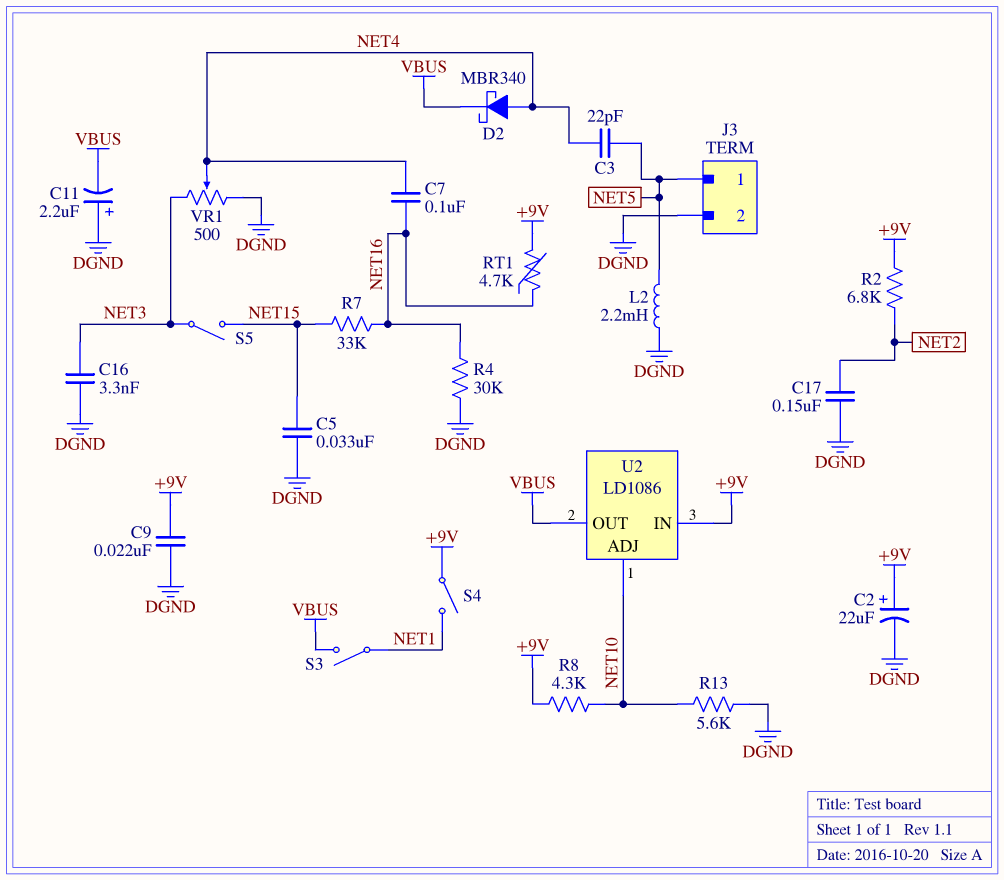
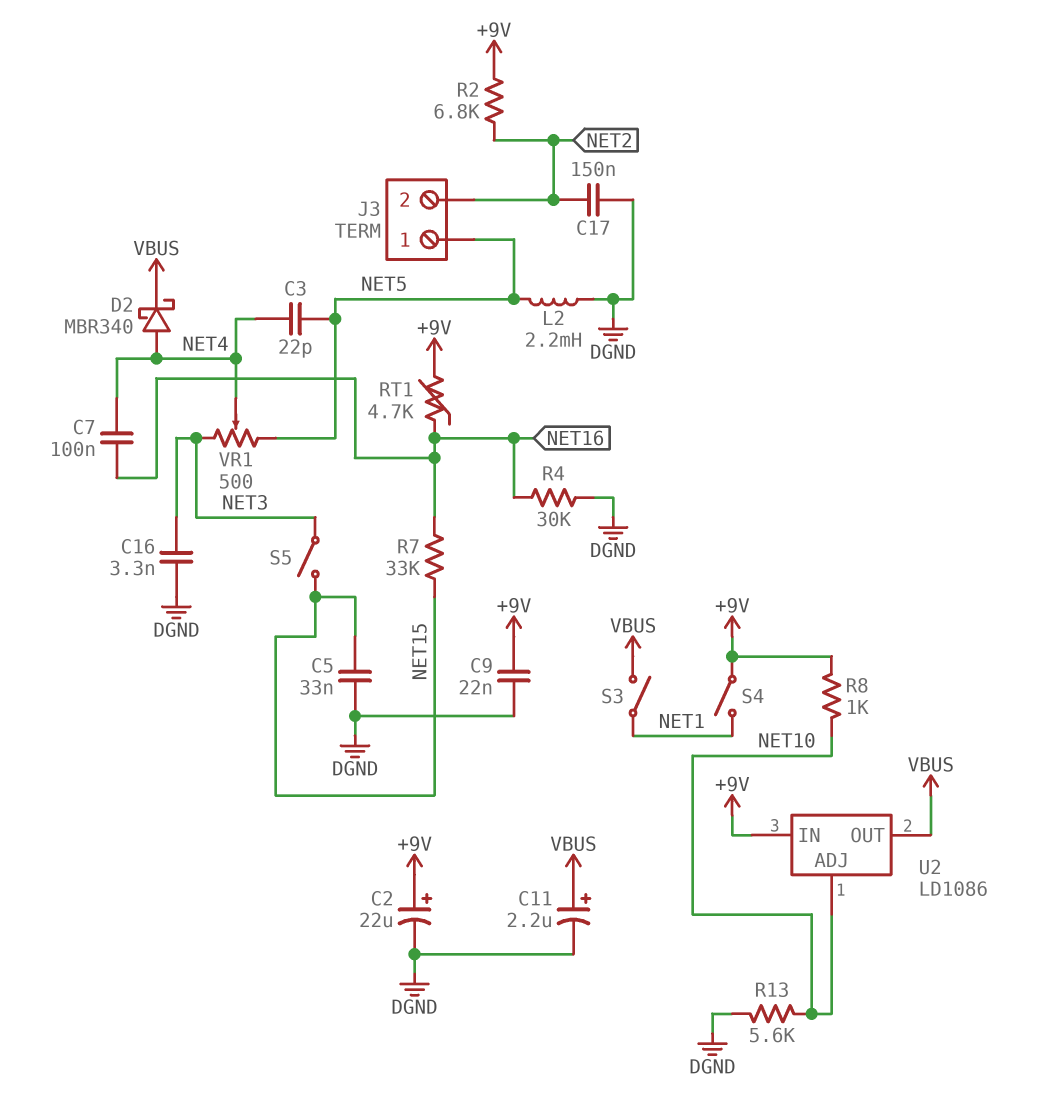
C11: 2.2uF (plus DGND, minus VBUS) -> 2.2uF (plus VBUS, minus DGND)
J3 pin 2: DGND -> NET2
R8: 4.3k (+9V, NET10) -> 1k (+9V, NET10)
VR1: 500 (DGND, NET3, wiper NET4) -> 500 (NET3, NET5, wiper NET4)

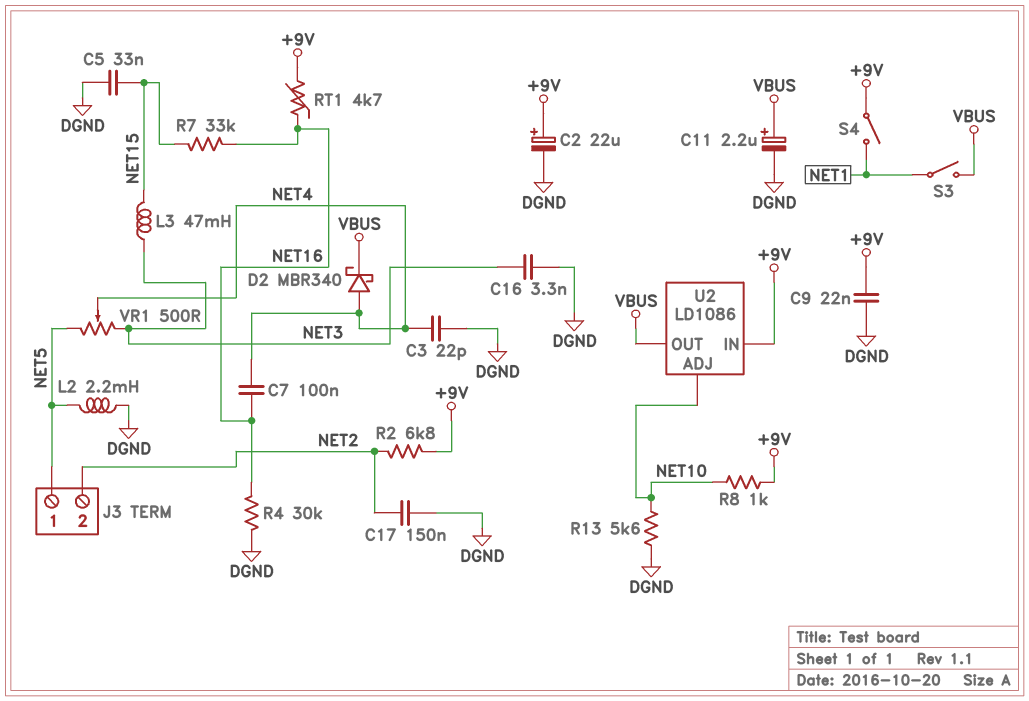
C3: 22pF (NET4, NET5) -> 22pF (DGND, NET4)
L3: none -> 47mH (NET3, NET15)
S5: switch (NET3, NET15) -> none

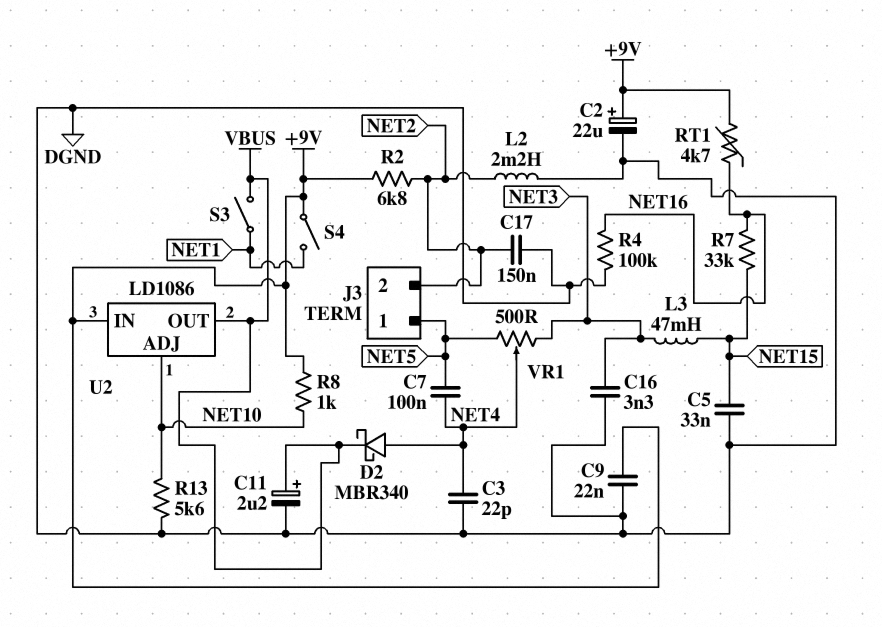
C7: 100nF (NET4, NET16) -> 100nF (NET4, NET5)
L2: 2.2mH (DGND, NET5) -> 2.2mH (DGND, NET2)
R4: 30k (DGND, NET16) -> 100k (DGND, NET16)

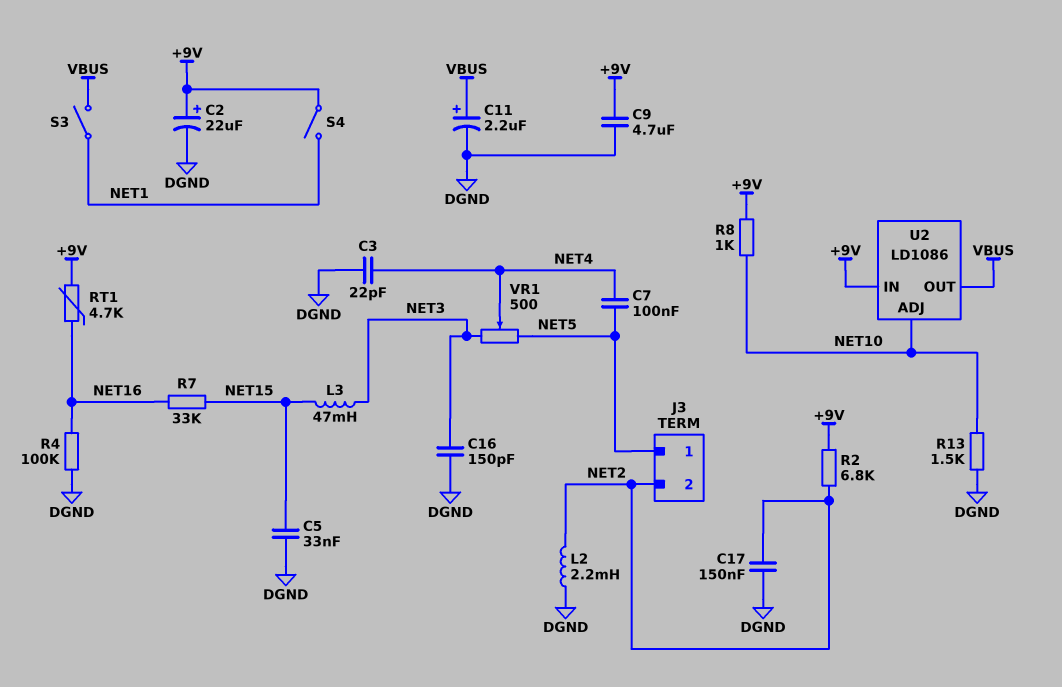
C9: 22nF (+9V, DGND) -> 4.7uF (+9V, DGND)
C16: 3.3nF (DGND, NET3) -> 150pF (DGND, NET3)
D2: schottky MBR340 (A NET4, K VBUS) -> none
R13: 5.6k (DGND, NET10) -> 1.5k (DGND, NET10)

